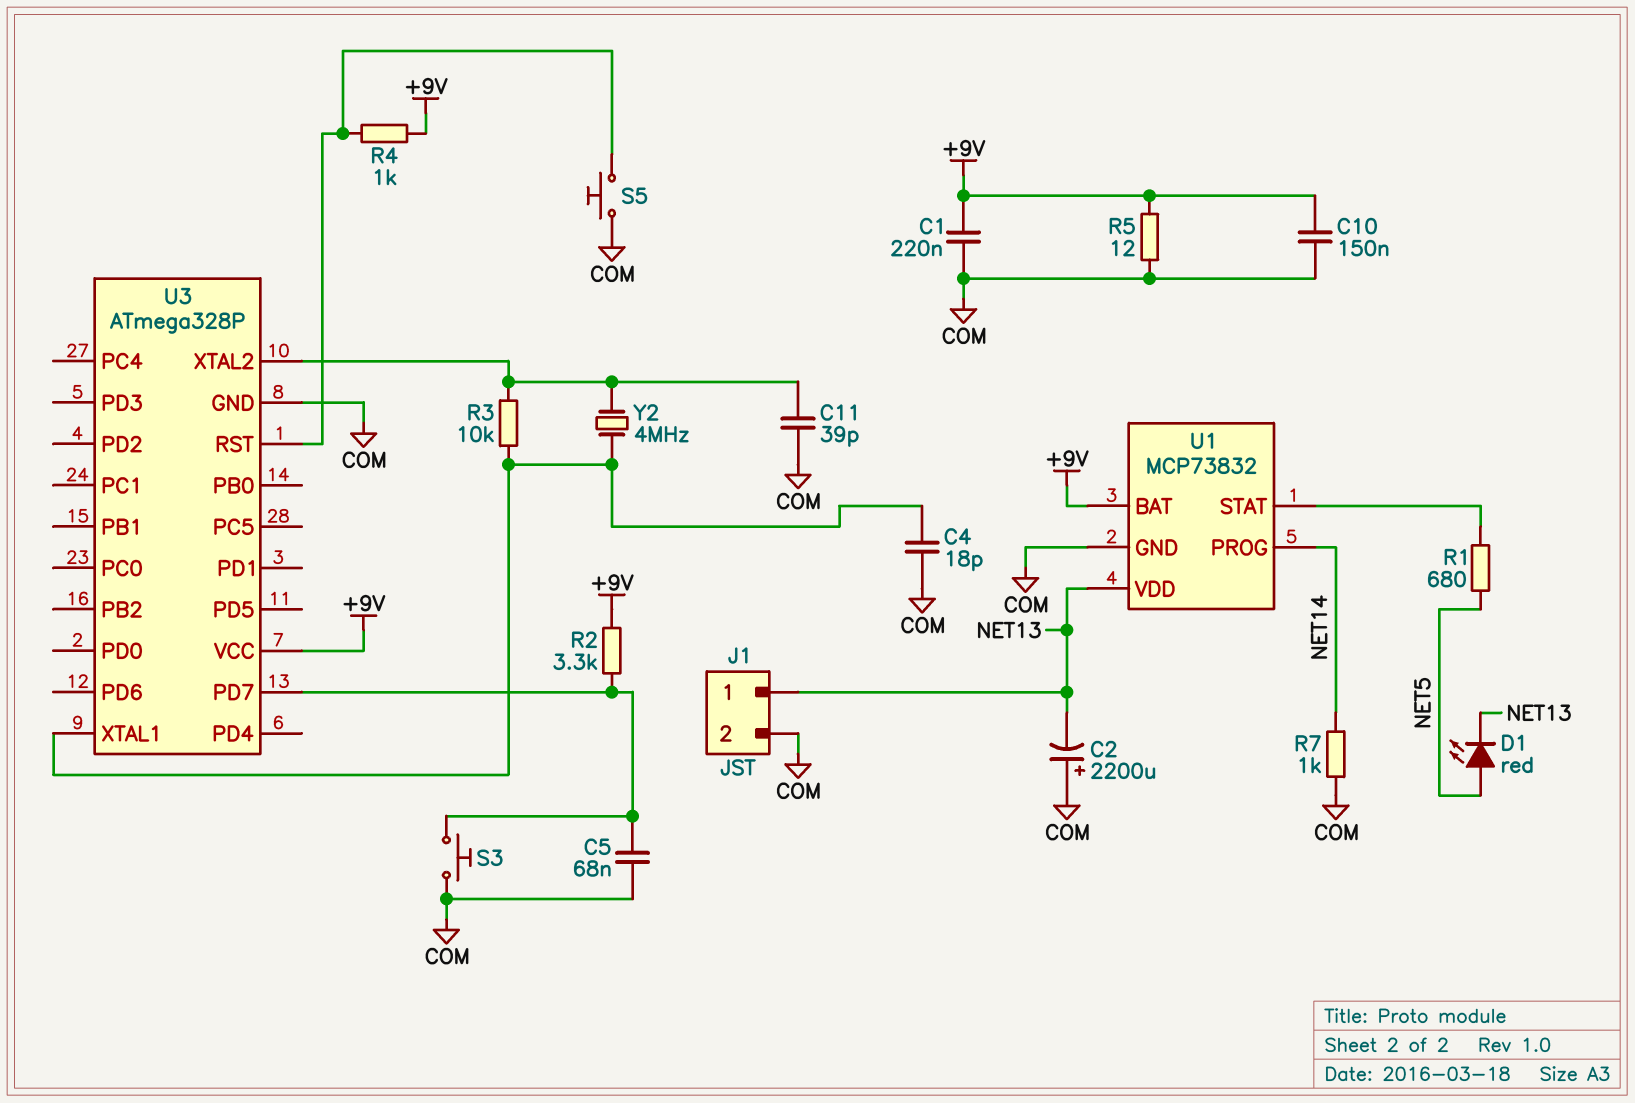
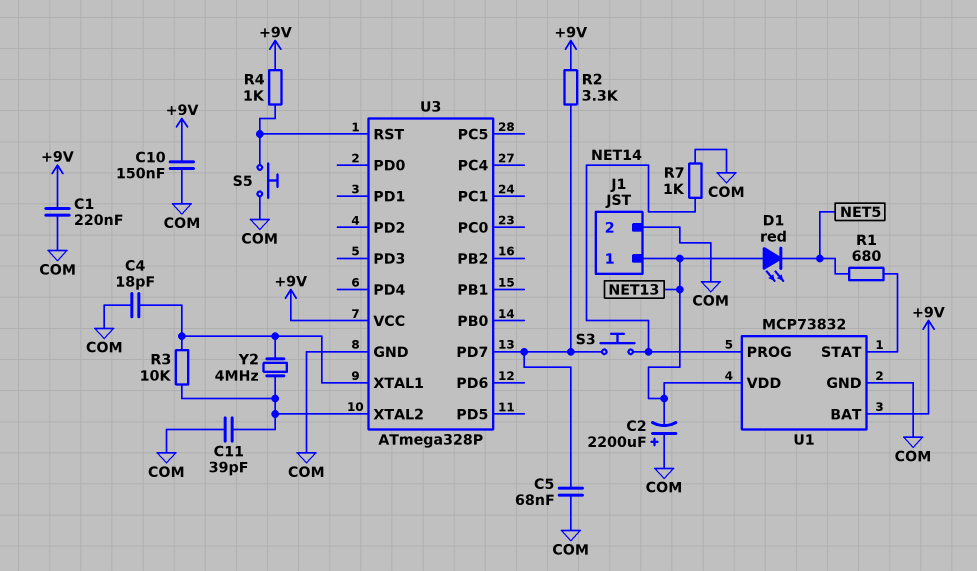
D1: LED red (A NET5, K NET13) -> LED red (A NET13, K NET5)
R5: 12 (+9V, COM) -> none
S3: button (COM, U3/PD7) -> button (NET14, U3/PD7)

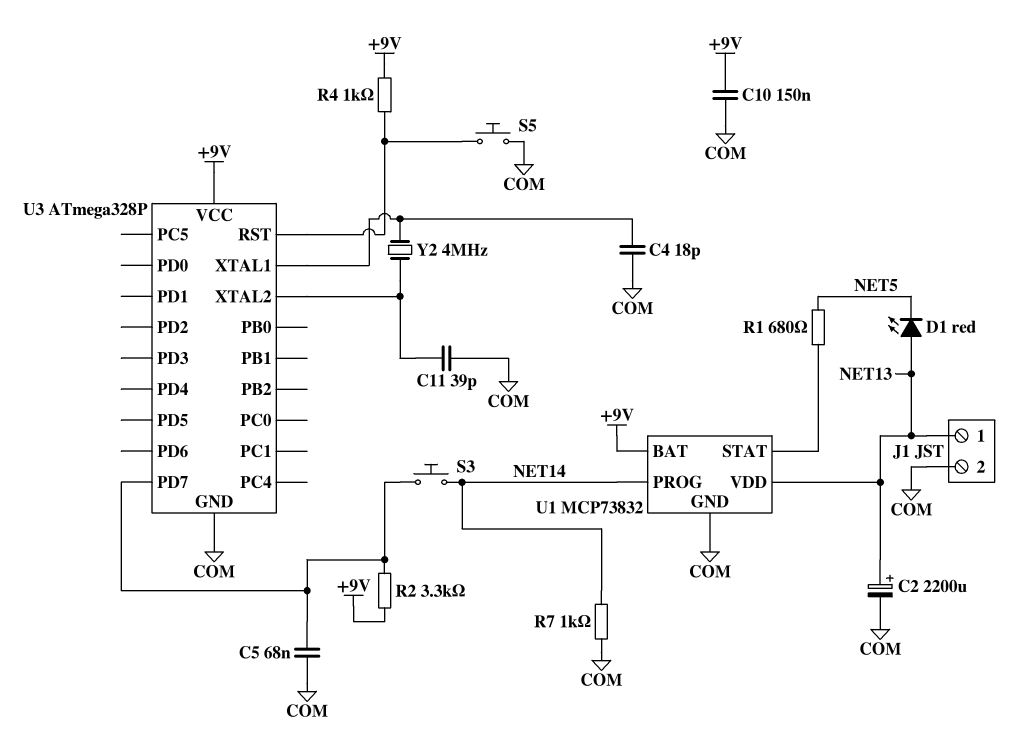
C1: 220nF (+9V, COM) -> none
C2: 2200uF (plus COM, minus NET13) -> 2200uF (plus NET13, minus COM)
R3: 10k (U3/XTAL1, U3/XTAL2) -> none

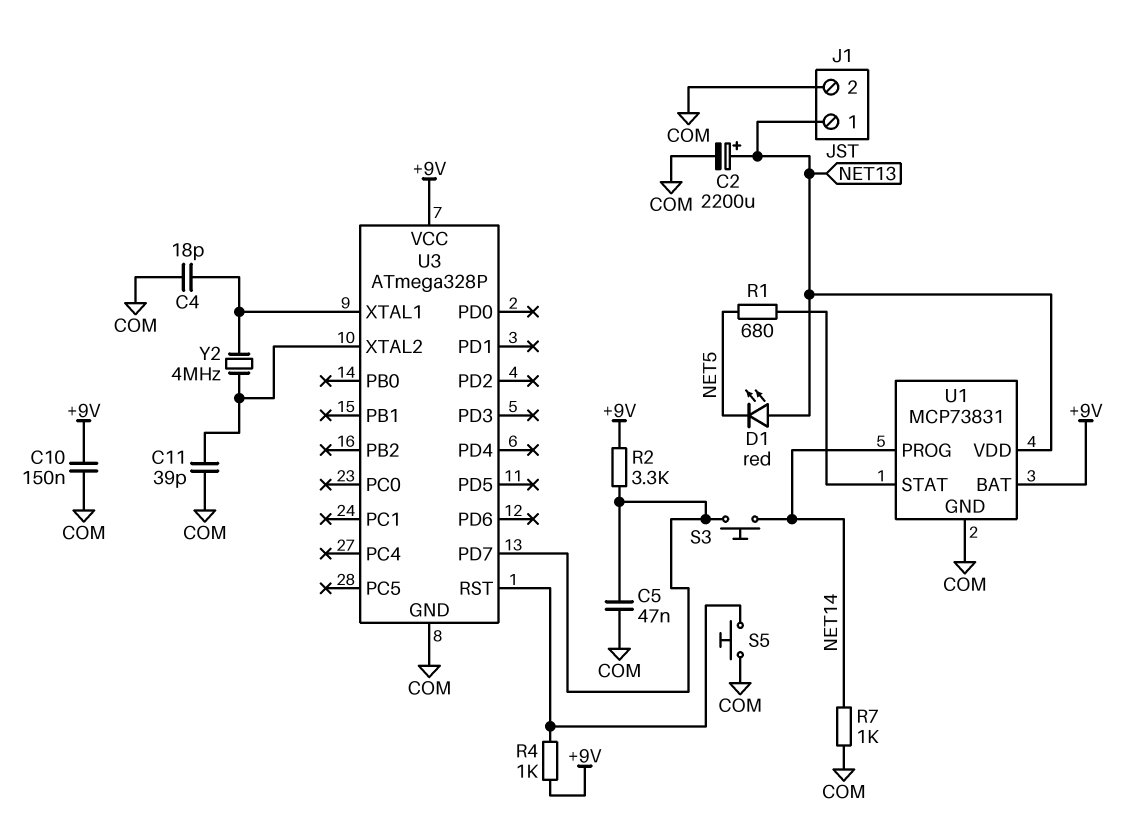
C5: 68nF (COM, U3/PD7) -> 47nF (COM, U3/PD7)
U1: MCP73832 -> MCP73831

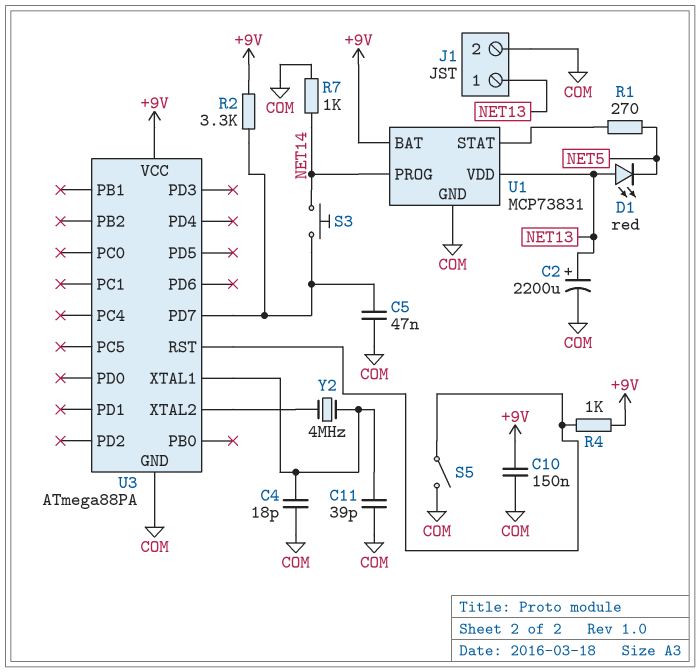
C11: 39pF (COM, U3/XTAL2) -> 39pF (COM, U3/XTAL1)
R1: 680 (NET5, U1/STAT) -> 270 (NET5, U1/STAT)
S5: button (COM, U3/RST) -> switch (COM, U3/RST)
U3: ATmega328P -> ATmega88PA

